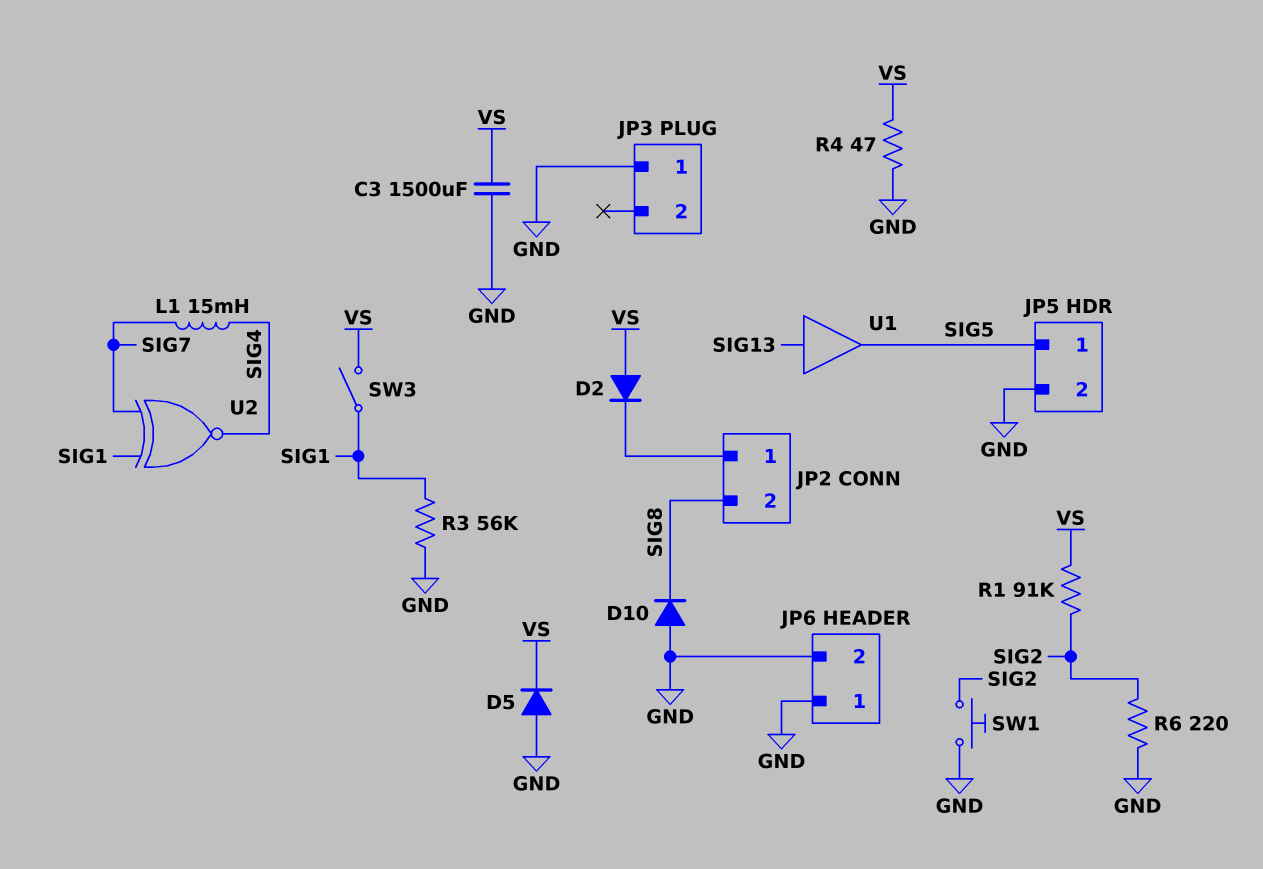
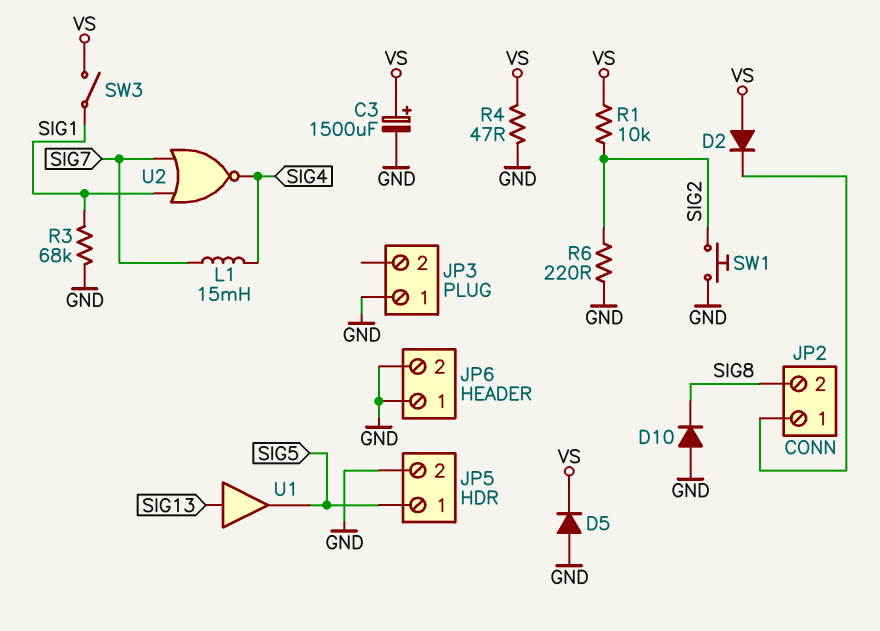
C3: 1500uF (GND, VS) -> 1500uF (plus VS, minus GND)
R1: 91k (SIG2, VS) -> 10k (SIG2, VS)
R3: 56k (GND, SIG1) -> 68k (GND, SIG1)
U2: XNOR (in SIG1, in SIG7, out SIG4) -> NOR (in SIG1, in SIG7, out SIG4)

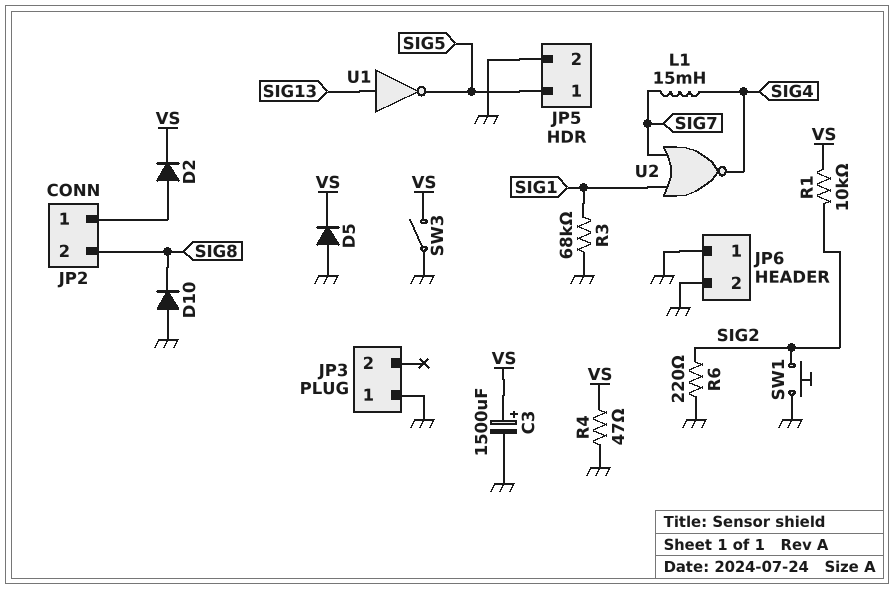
D2: diode (A VS, K JP2/1) -> diode (A JP2/1, K VS)
SW3: switch (SIG1, VS) -> switch (GND, VS)
U1: buffer (in SIG13, out SIG5) -> NOT (in SIG13, out SIG5)

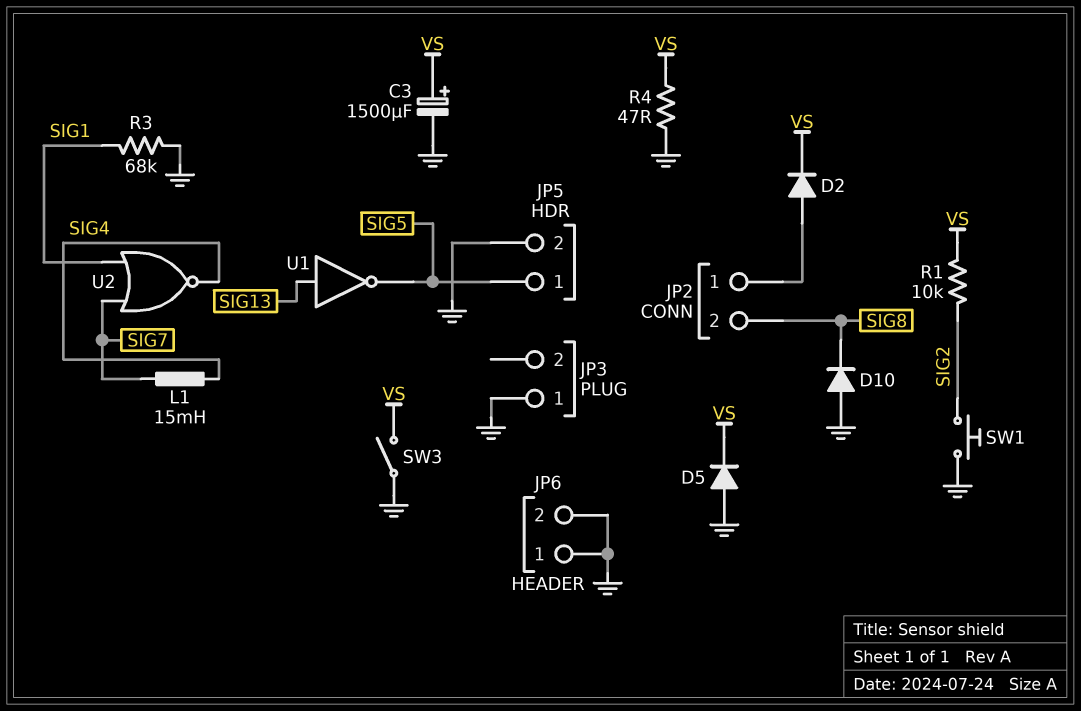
R6: 220 (GND, SIG2) -> none

